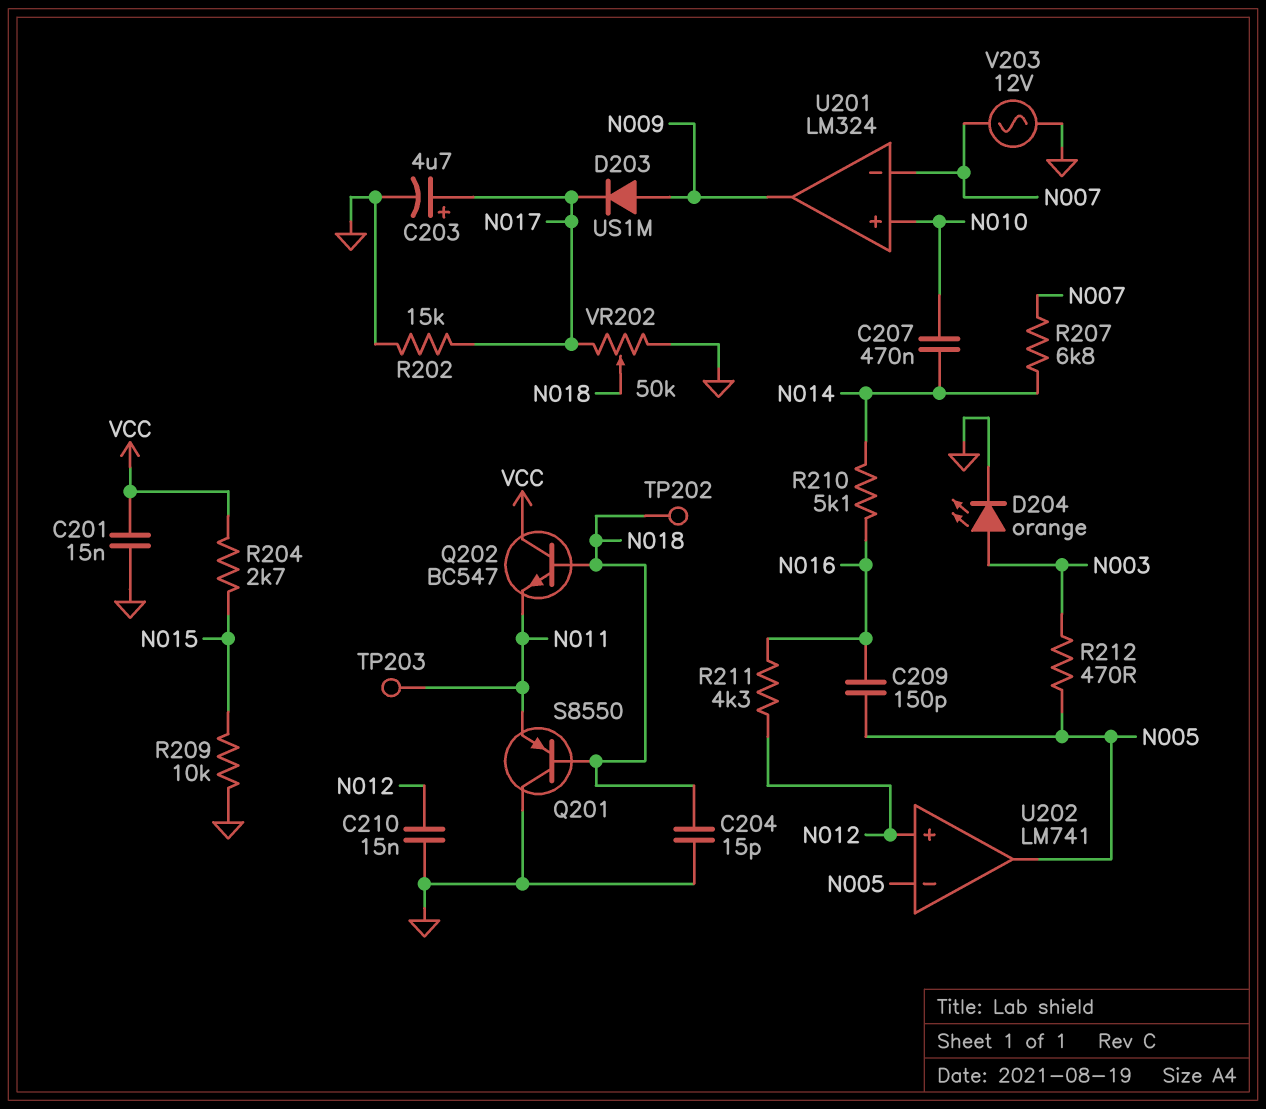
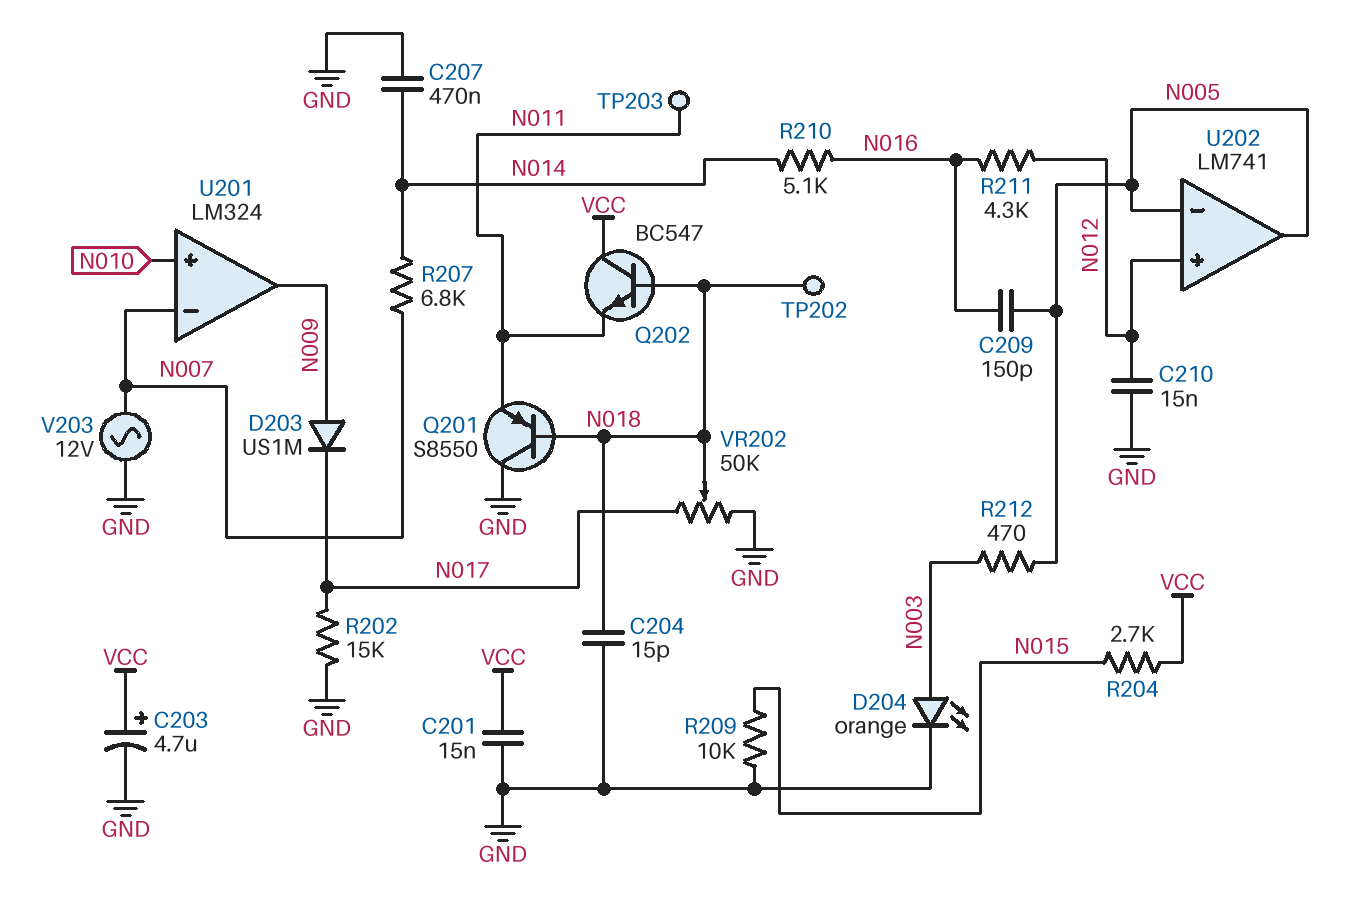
C203: 4.7uF (plus N017, minus GND) -> 4.7uF (plus VCC, minus GND)
C207: 470nF (N010, N014) -> 470nF (GND, N014)

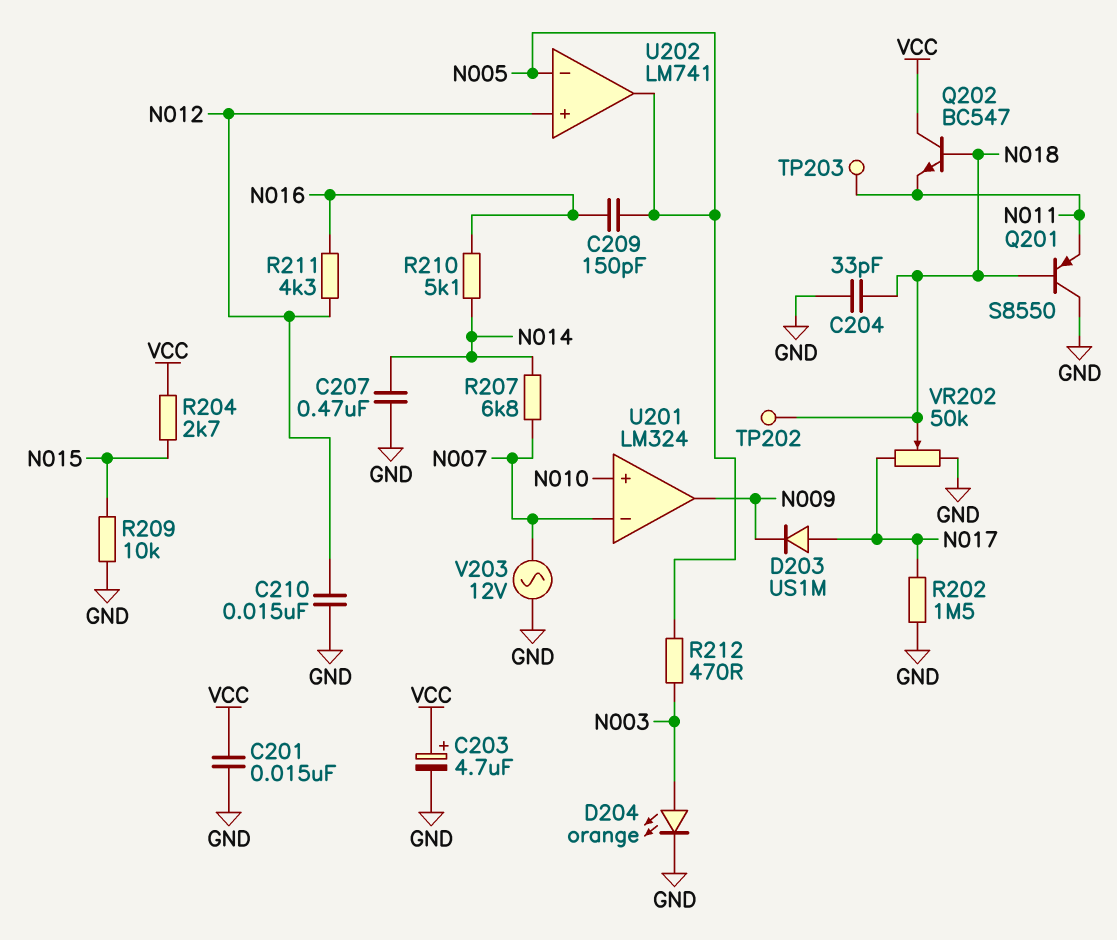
C204: 15pF (GND, N018) -> 33pF (GND, N018)
D203: diode US1M (A N009, K N017) -> diode US1M (A N017, K N009)
R202: 15k (GND, N017) -> 1.5M (GND, N017)

